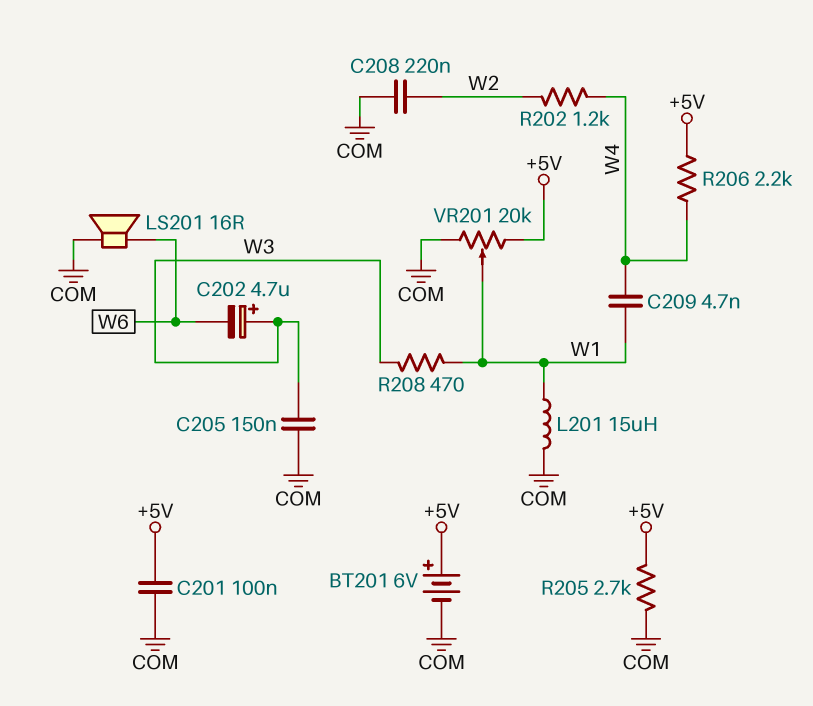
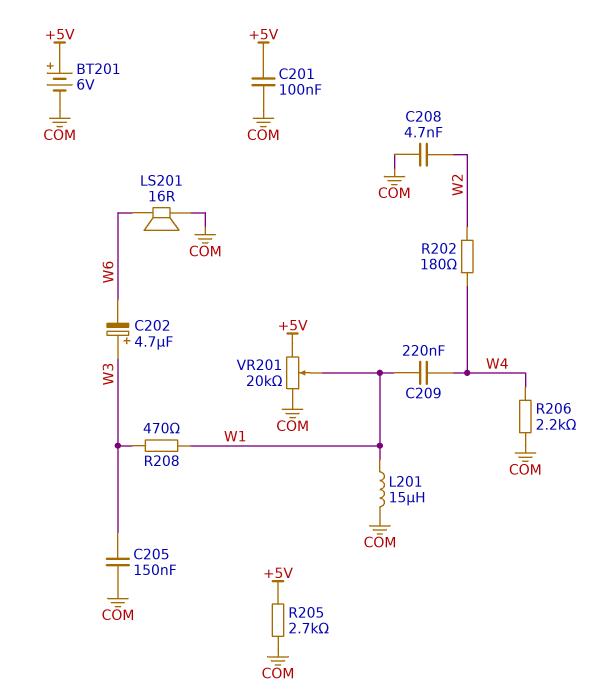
C208: 220nF (COM, W2) -> 4.7nF (COM, W2)
C209: 4.7nF (W1, W4) -> 220nF (W1, W4)
R202: 1.2k (W2, W4) -> 180 (W2, W4)
R206: 2.2k (+5V, W4) -> 2.2k (COM, W4)

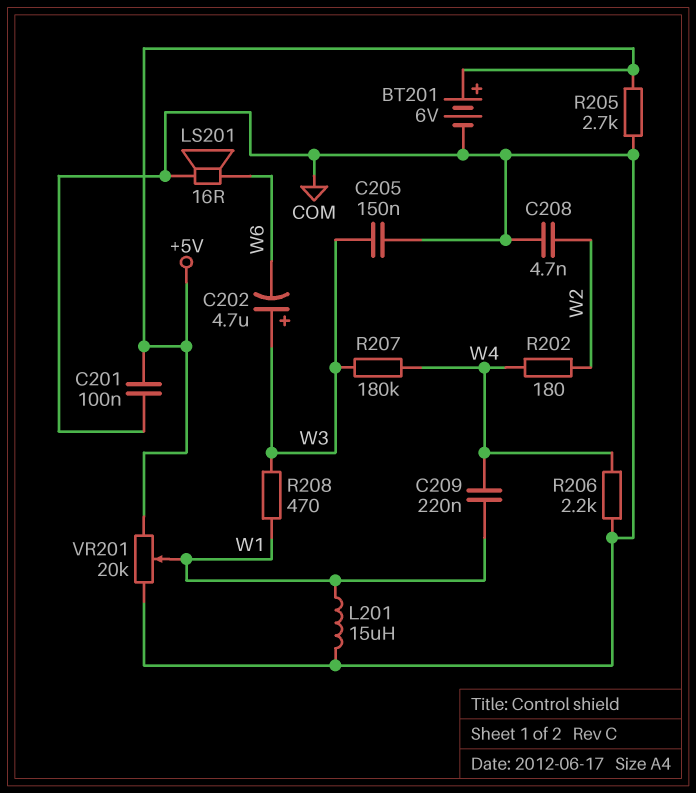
R207: none -> 180k (W3, W4)

